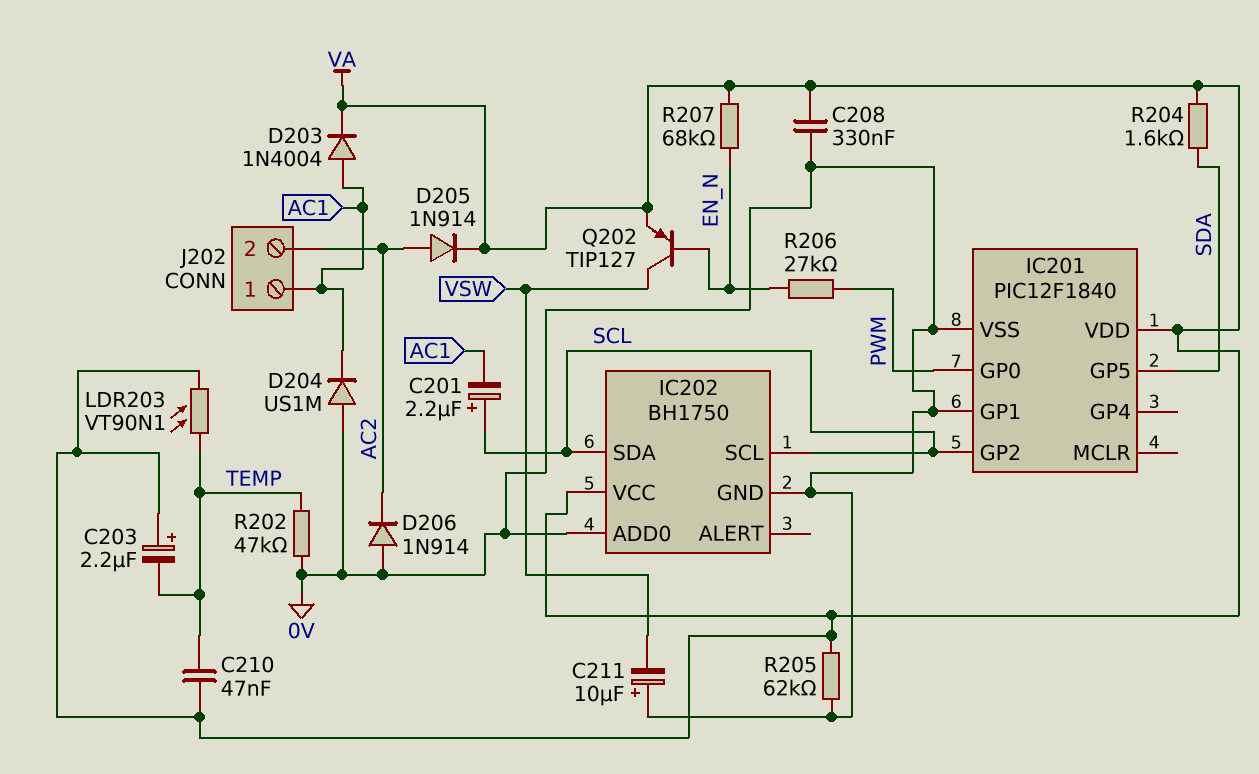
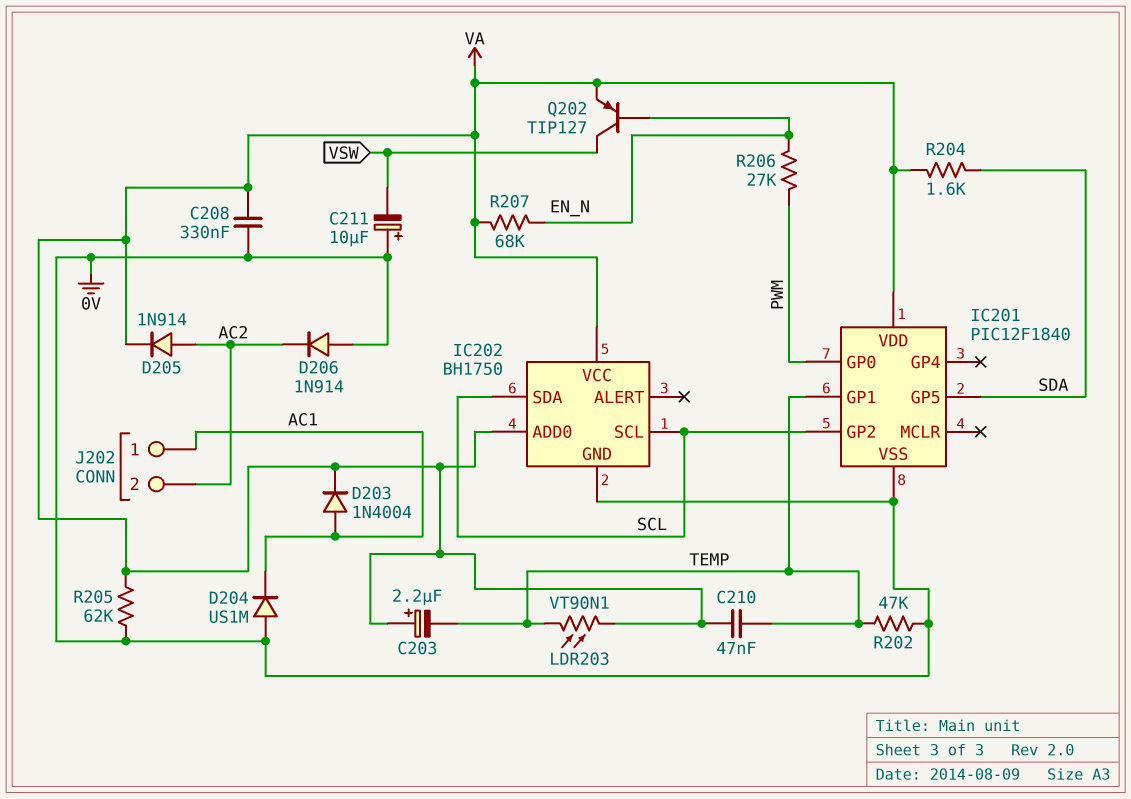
C201: 2.2uF (plus SCL, minus AC1) -> none
IC201 pin GP1: 0V -> TEMP
IC202 pin ADD0: 0V -> VA

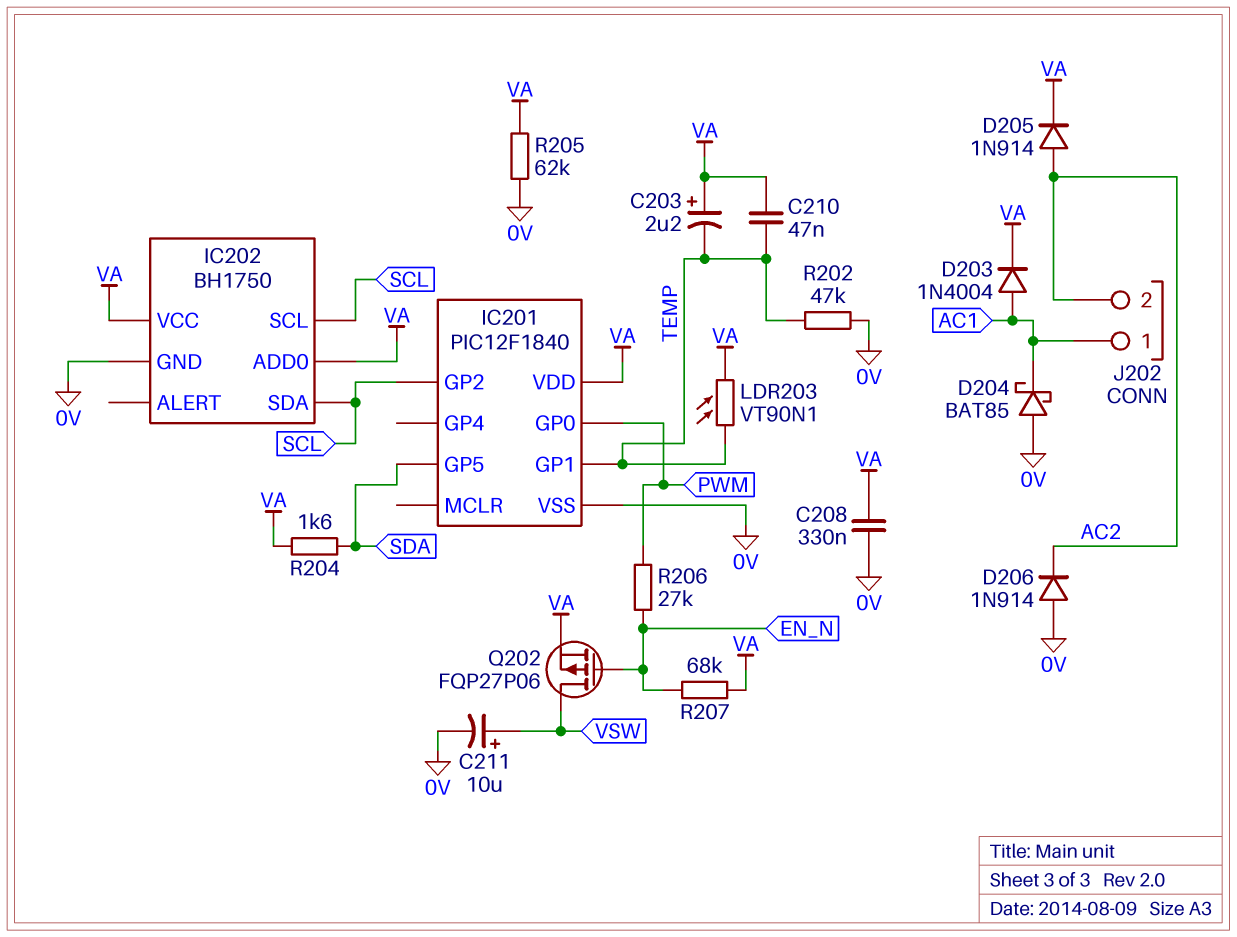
C211: 10uF (plus 0V, minus VSW) -> 10uF (plus VSW, minus 0V)
D204: diode US1M (A 0V, K AC1) -> schottky BAT85 (A 0V, K AC1)
Q202: PNP TIP127 (B EN_N, C VSW, E VA) -> PMOS FQP27P06 (G EN_N, D VSW, S VA)

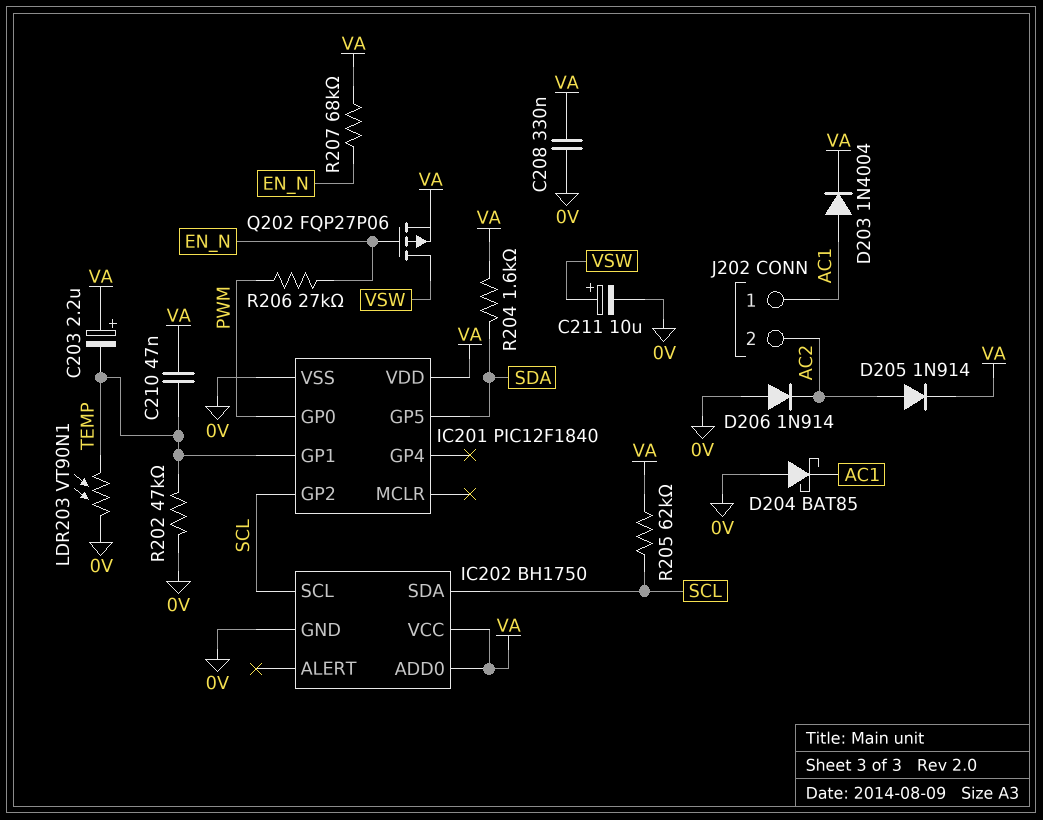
LDR203: VT90N1 (TEMP, VA) -> VT90N1 (0V, TEMP)
R205: 62k (0V, VA) -> 62k (SCL, VA)

